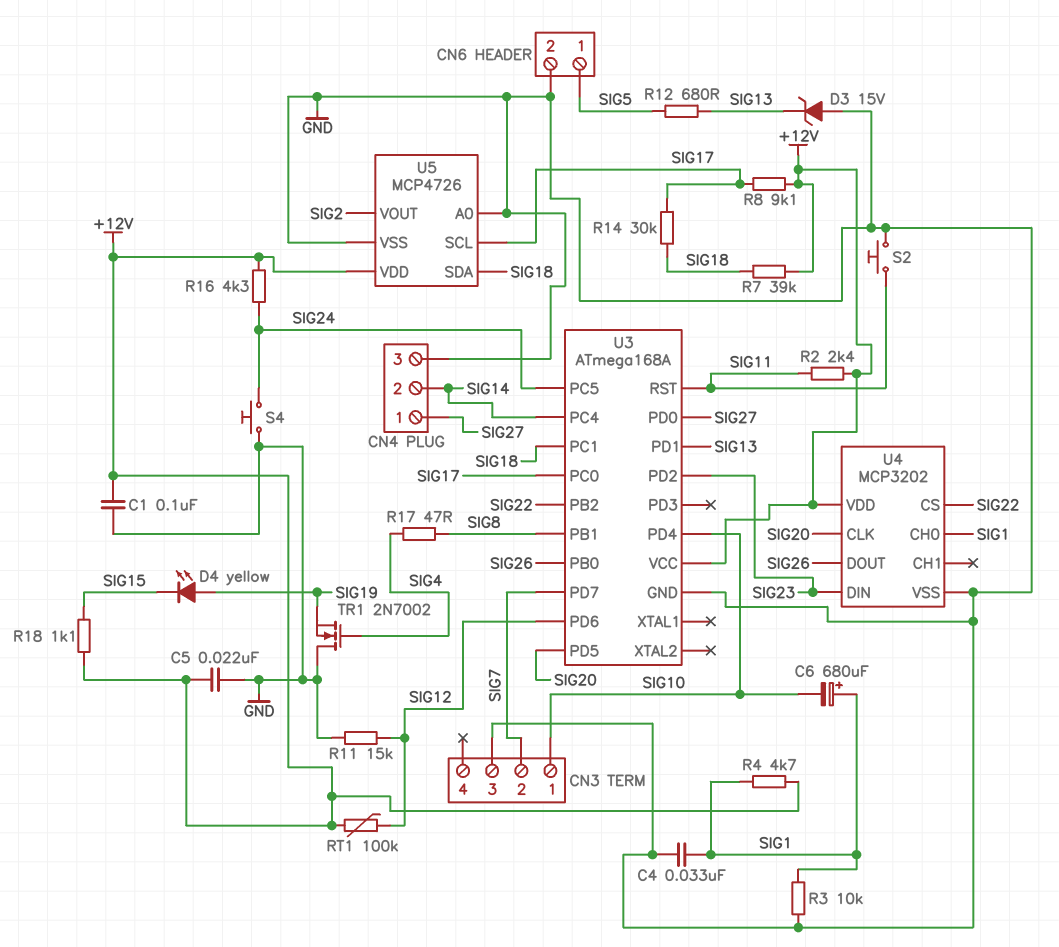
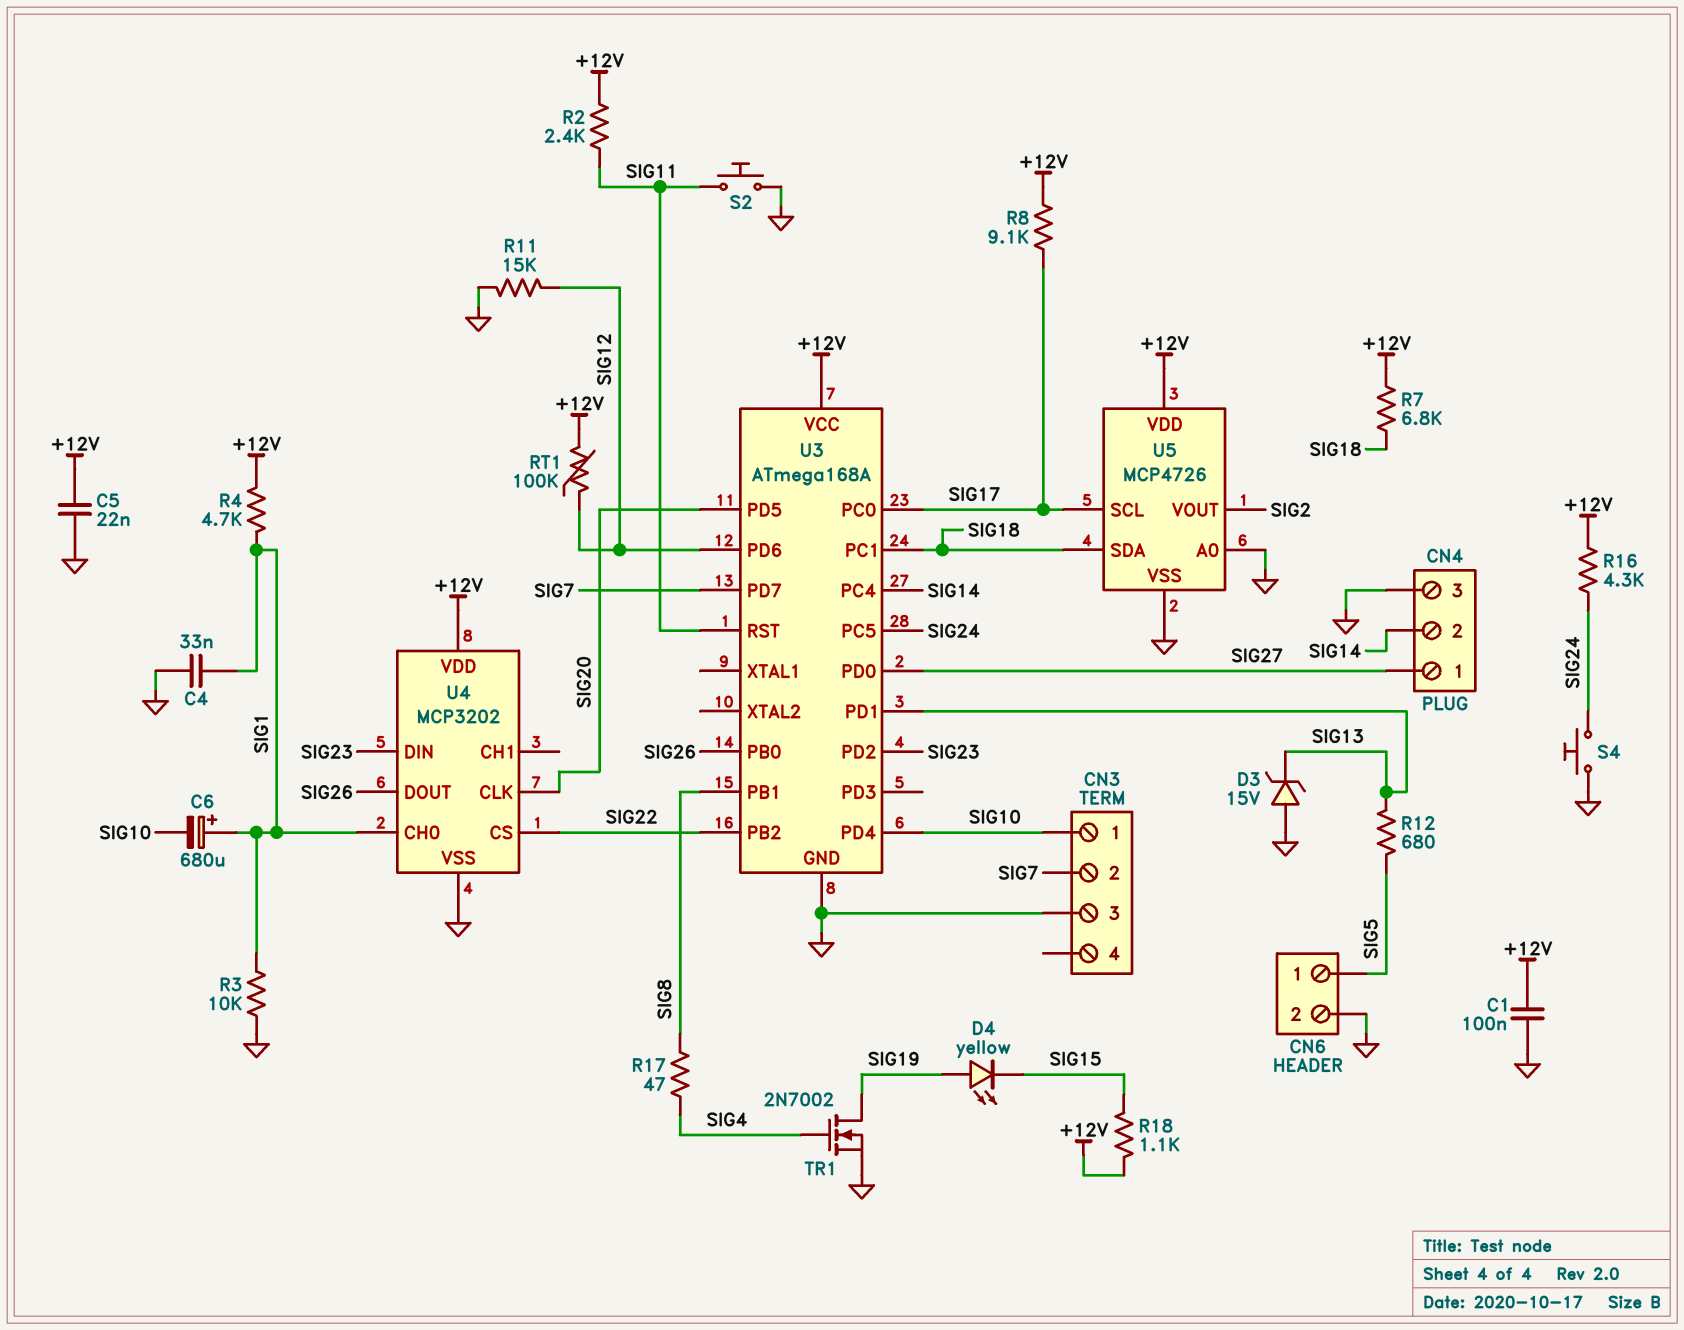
R7: 39k (+12V, SIG18) -> 6.8k (+12V, SIG18)
R14: 30k (SIG17, SIG18) -> none
TR1: NMOS 2N7002 (G SIG4, D GND, S SIG19) -> NMOS 2N7002 (G SIG4, D SIG19, S GND)

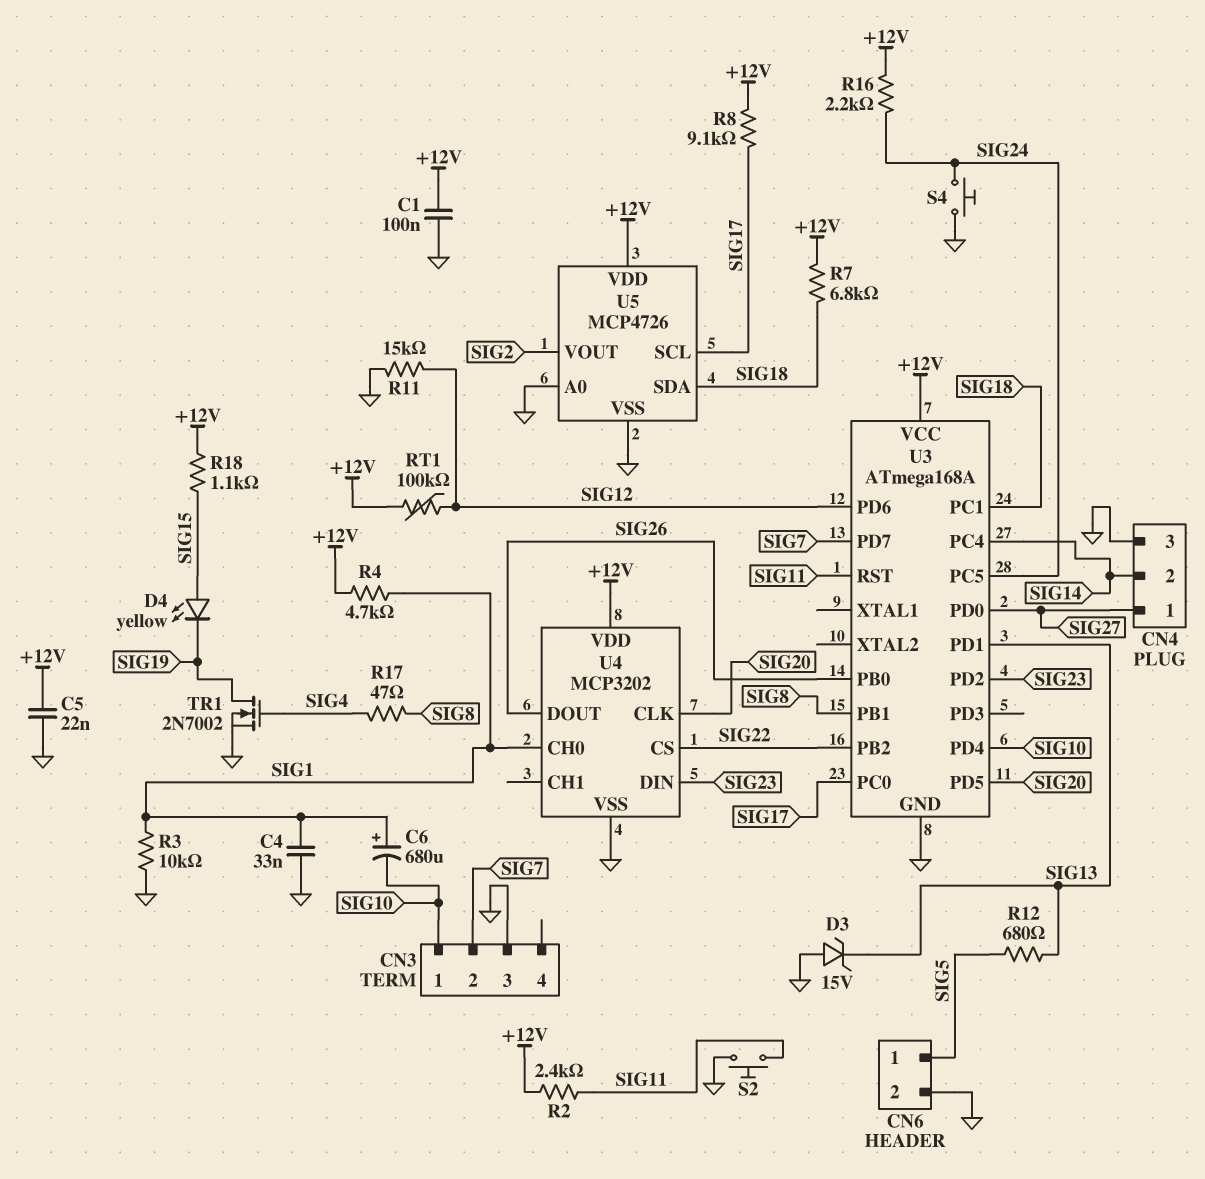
D4: LED yellow (A SIG19, K SIG15) -> LED yellow (A SIG15, K SIG19)
R16: 4.3k (+12V, SIG24) -> 2.2k (+12V, SIG24)

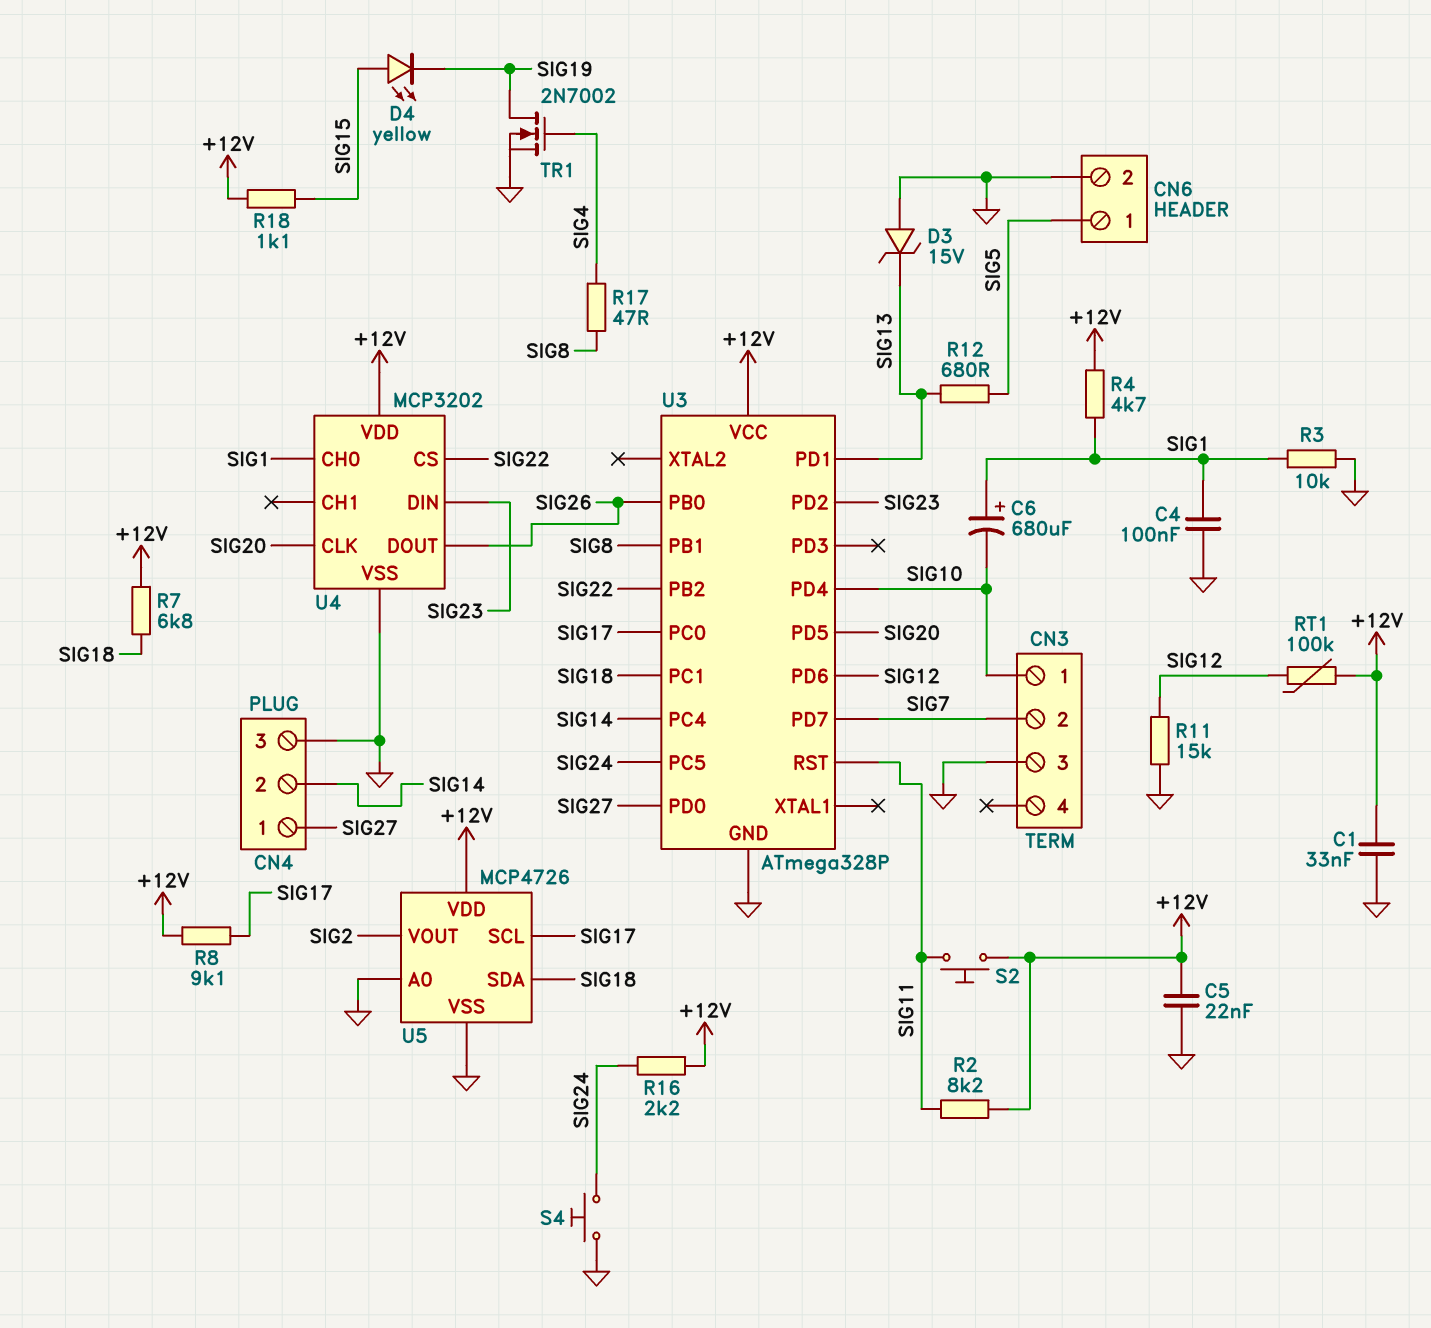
C1: 100nF (+12V, GND) -> 33nF (+12V, GND)
C4: 33nF (GND, SIG1) -> 100nF (GND, SIG1)
R2: 2.4k (+12V, SIG11) -> 8.2k (+12V, SIG11)
S2: button (GND, SIG11) -> button (+12V, SIG11)
U3: ATmega168A -> ATmega328P

